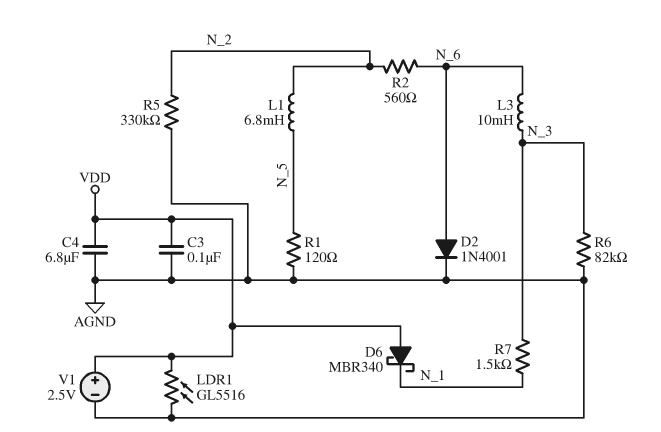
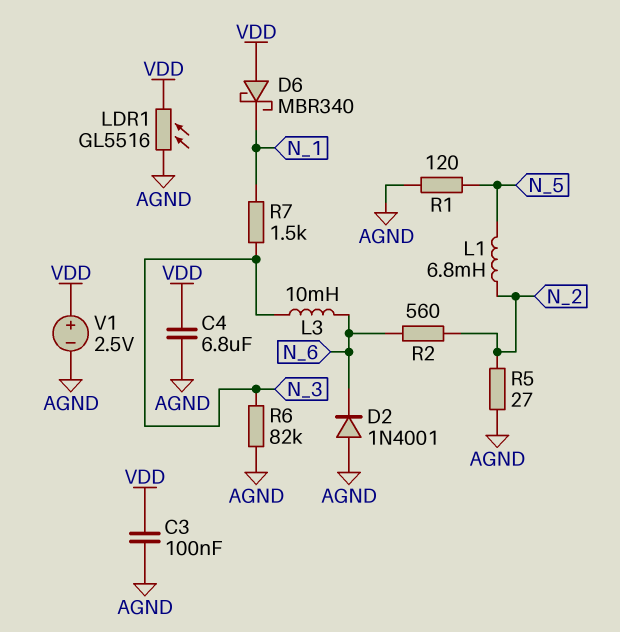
D2: diode 1N4001 (A N_6, K AGND) -> diode 1N4001 (A AGND, K N_6)
R5: 330k (AGND, N_2) -> 27 (AGND, N_2)

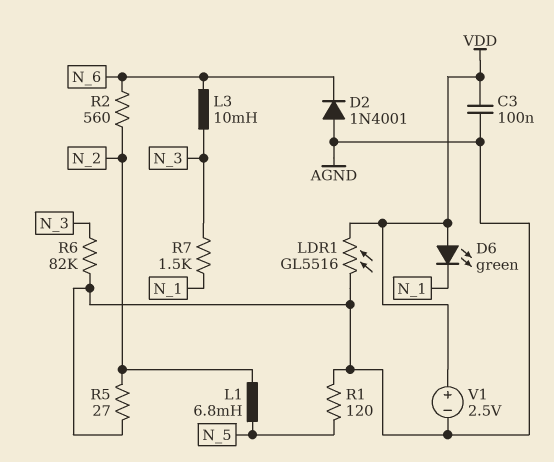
C4: 6.8uF (AGND, VDD) -> none
D6: schottky MBR340 (A VDD, K N_1) -> LED green (A VDD, K N_1)

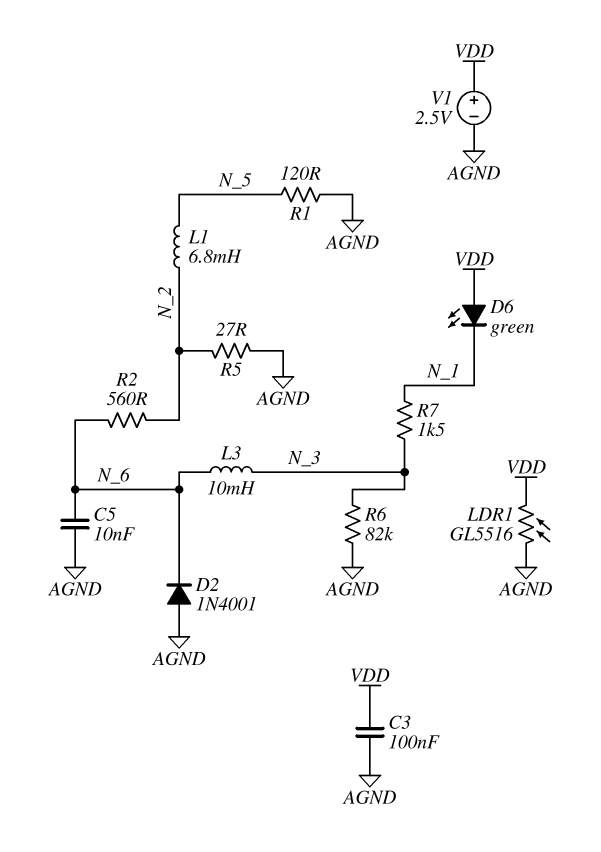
C5: none -> 10nF (AGND, N_6)

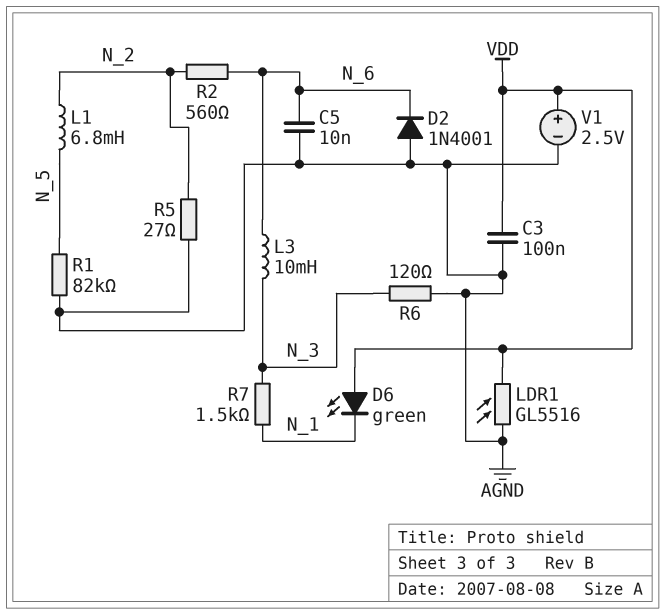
R1: 120 (AGND, N_5) -> 82k (AGND, N_5)
R6: 82k (AGND, N_3) -> 120 (AGND, N_3)

